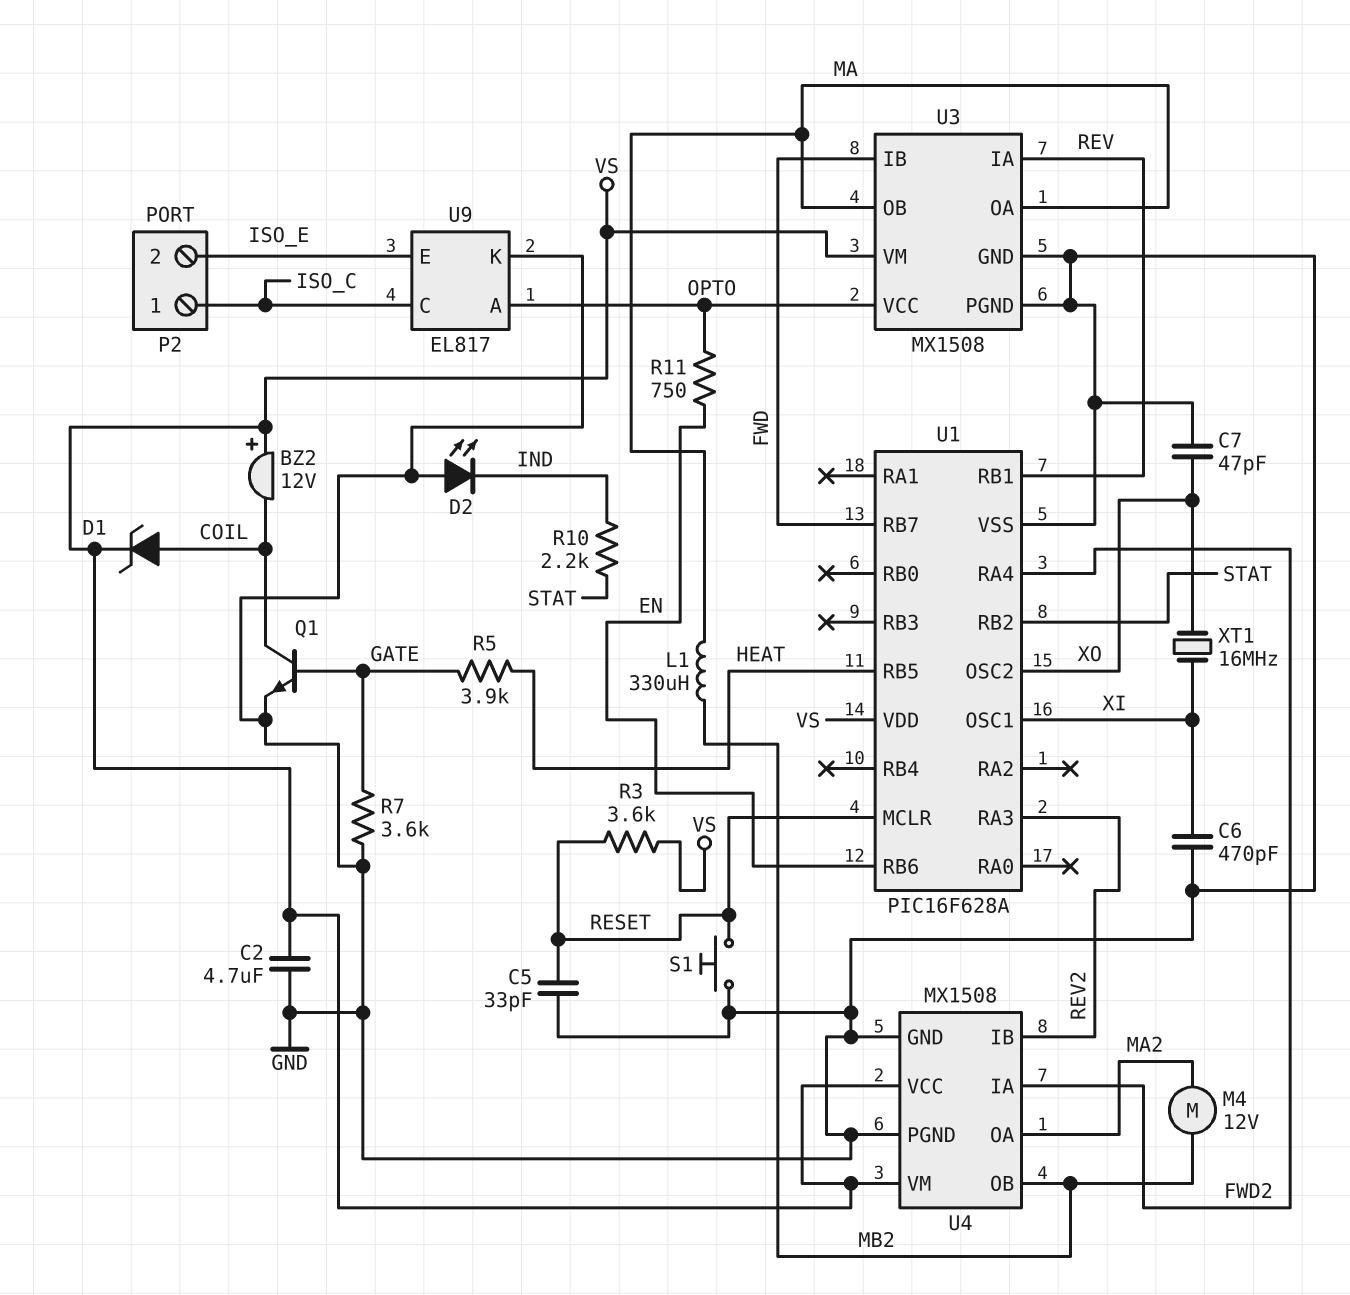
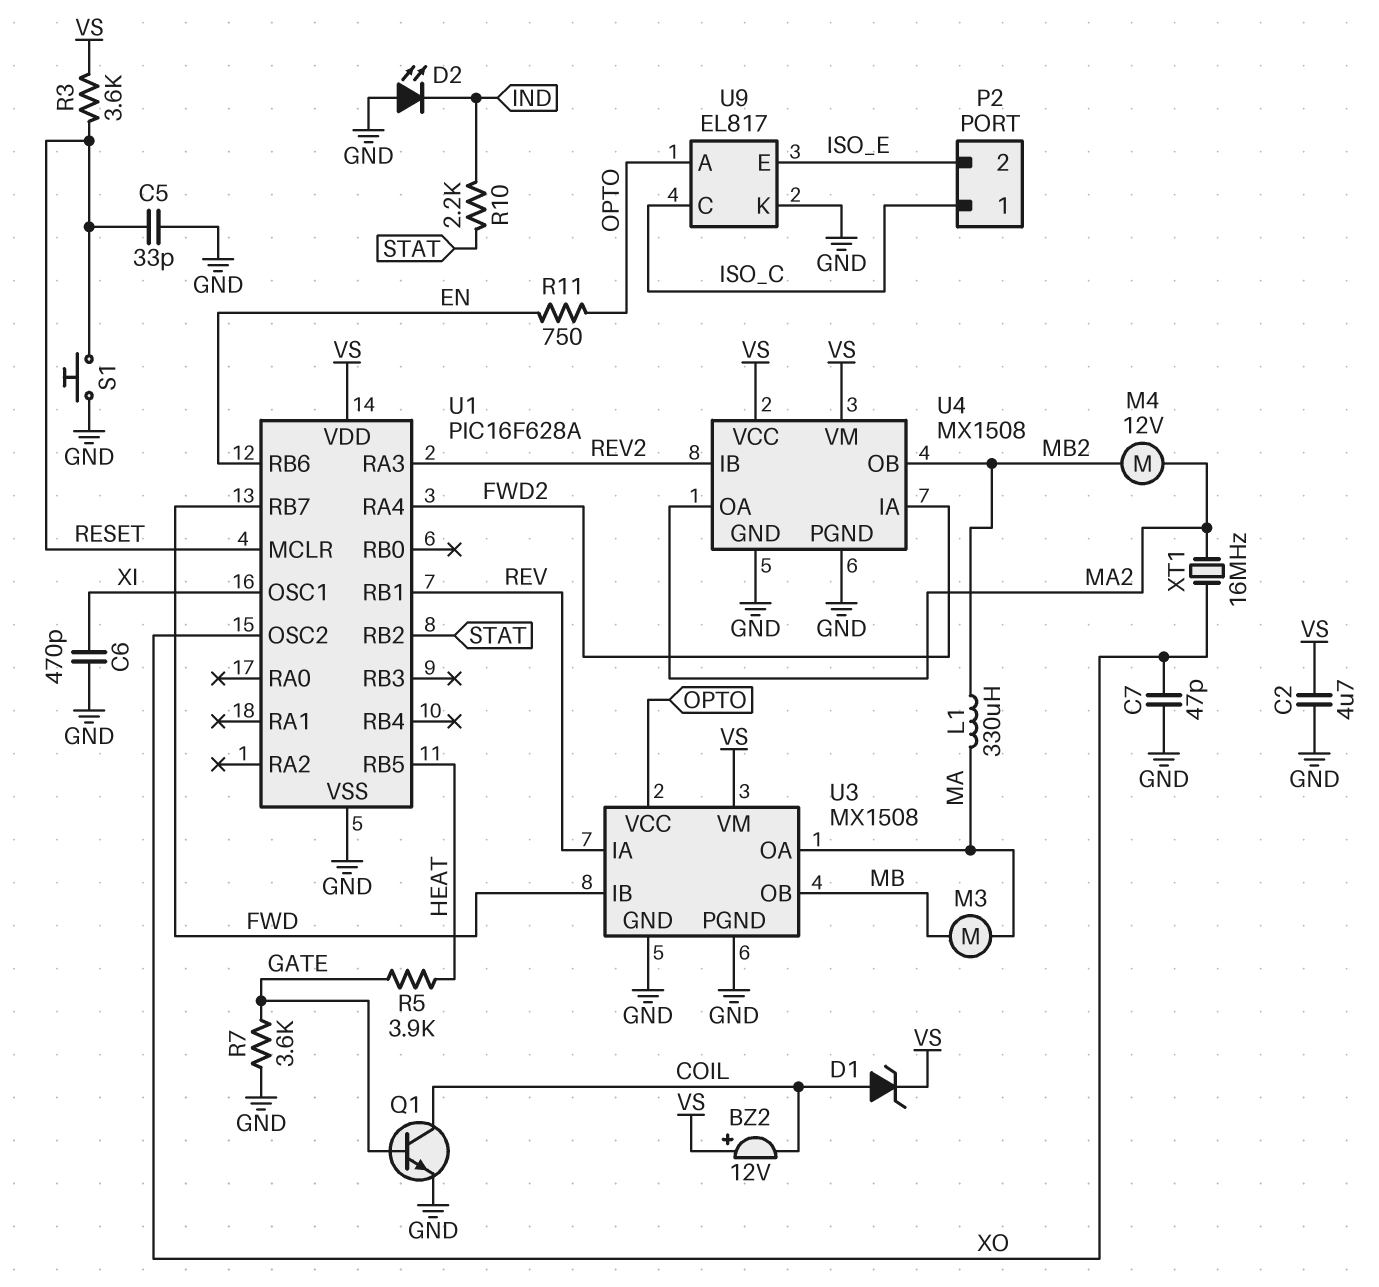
M3: none -> motor (MA, MB)
U3 pin OB: MA -> MB
XT1: 16MHz (XI, XO) -> 16MHz (MA2, XO)

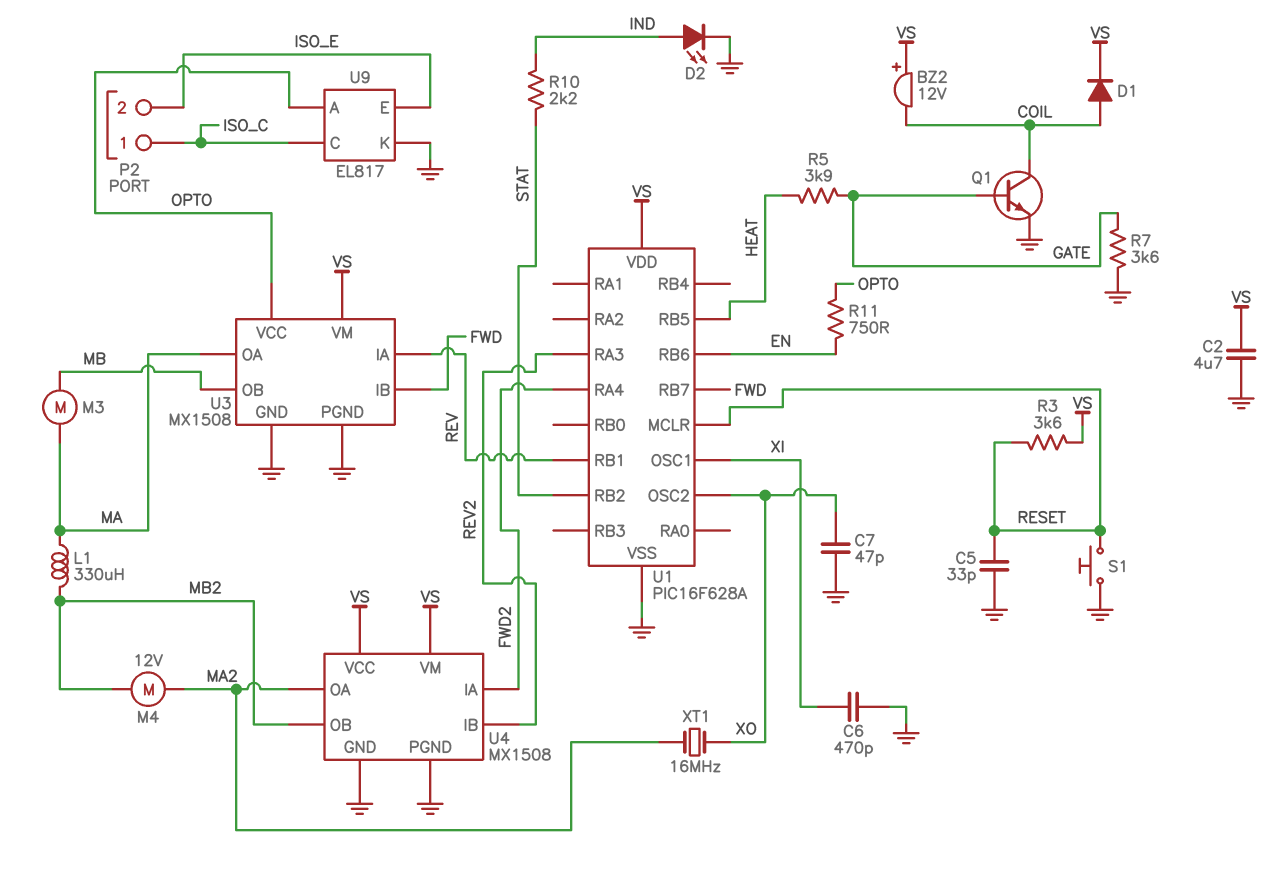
D1: zener (A COIL, K VS) -> diode (A COIL, K VS)
D2: LED (A GND, K IND) -> LED (A IND, K GND)

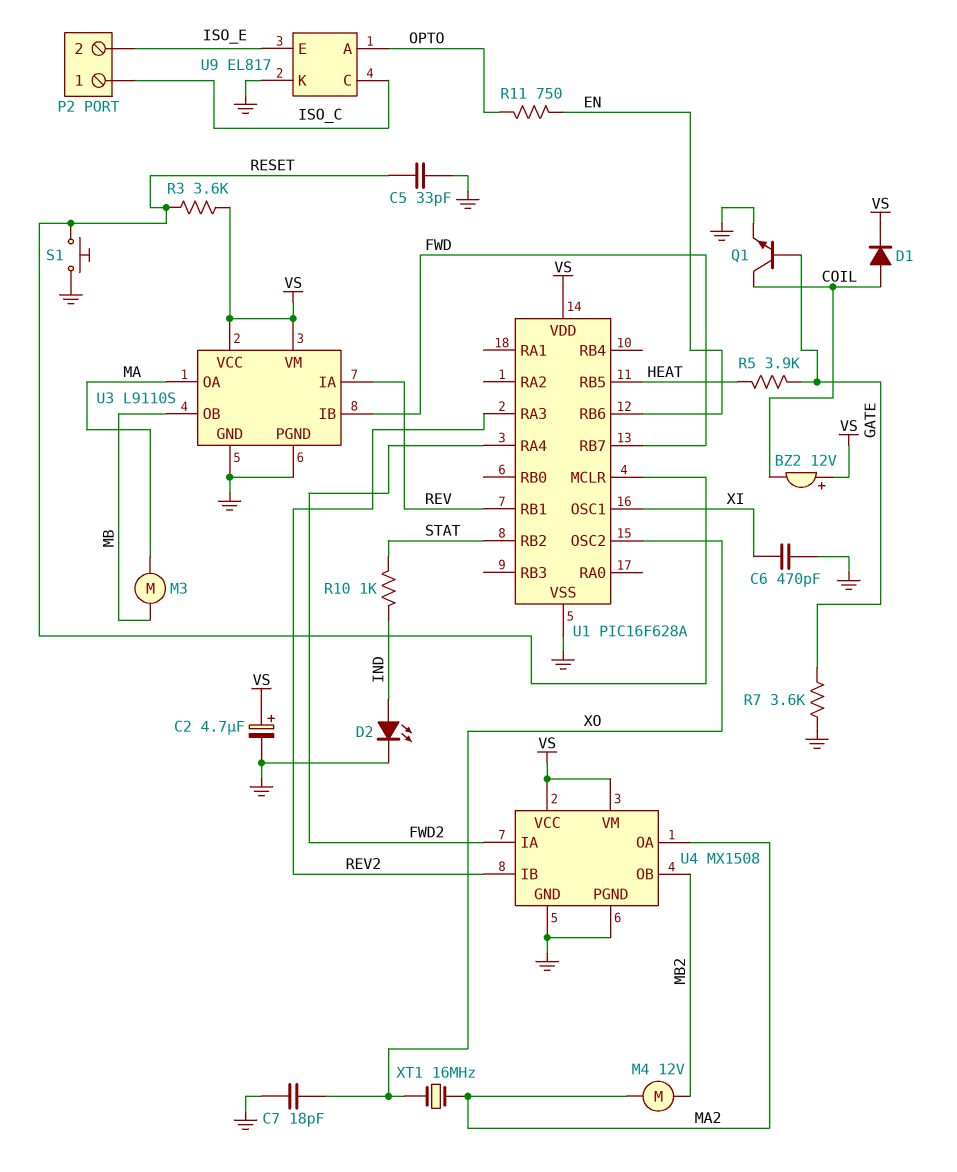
C2: 4.7uF (GND, VS) -> 4.7uF (plus VS, minus GND)
C7: 47pF (GND, XO) -> 18pF (GND, XO)
L1: 330uH (MA, MB2) -> none
R10: 2.2k (IND, STAT) -> 1k (IND, STAT)
U3: MX1508 -> L9110S
U3 pin VCC: OPTO -> VS

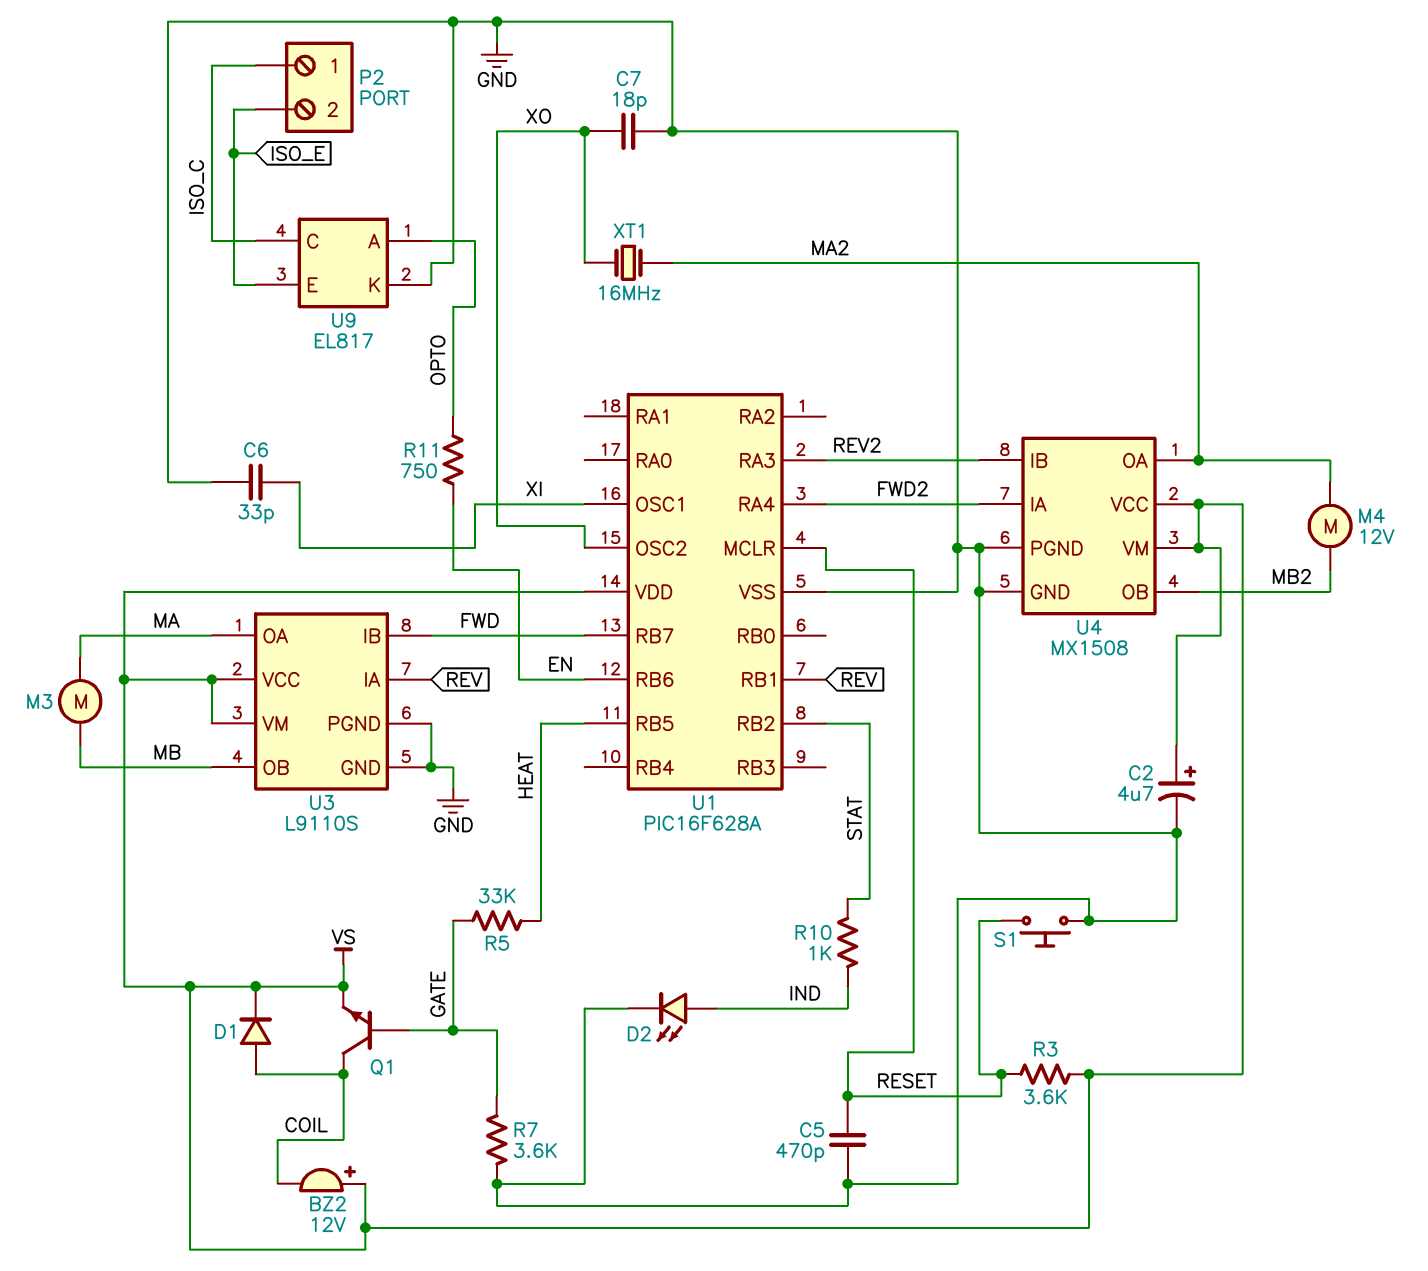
C5: 33pF (GND, RESET) -> 470pF (GND, RESET)
C6: 470pF (GND, XI) -> 33pF (GND, XI)
Q1: NPN (B GATE, C COIL, E GND) -> NPN (B GATE, C COIL, E VS)
R5: 3.9k (GATE, HEAT) -> 33k (GATE, HEAT)

